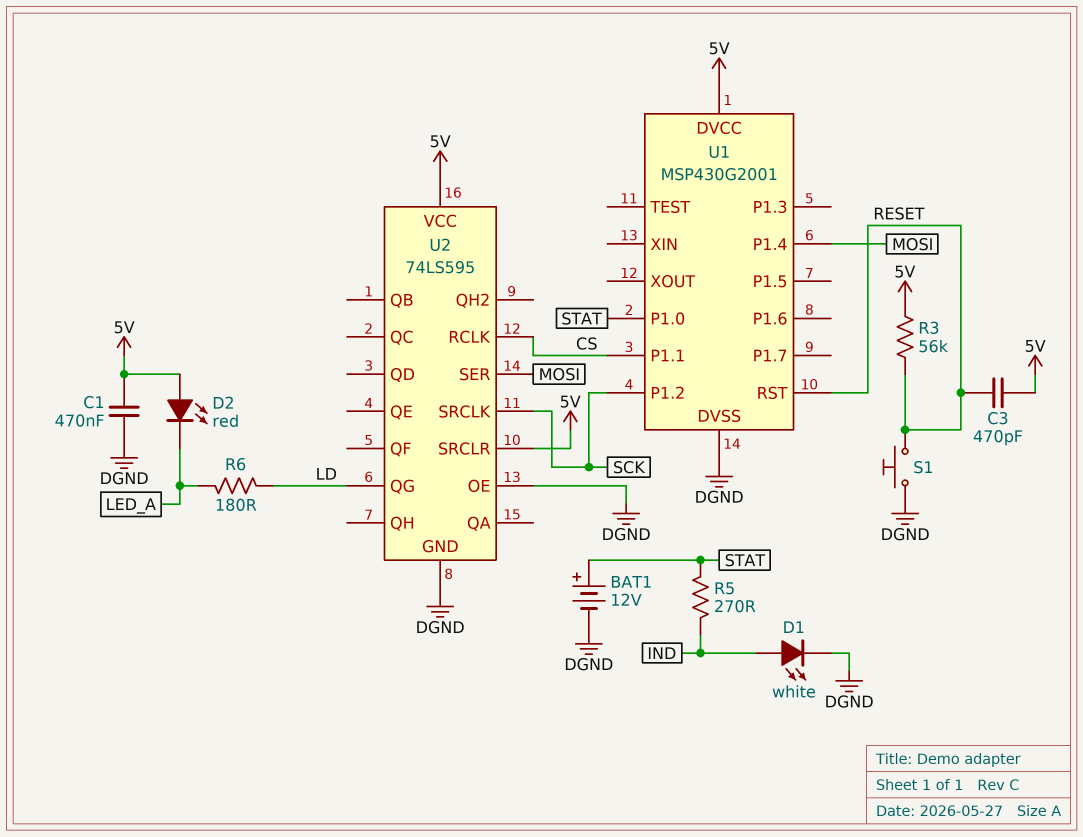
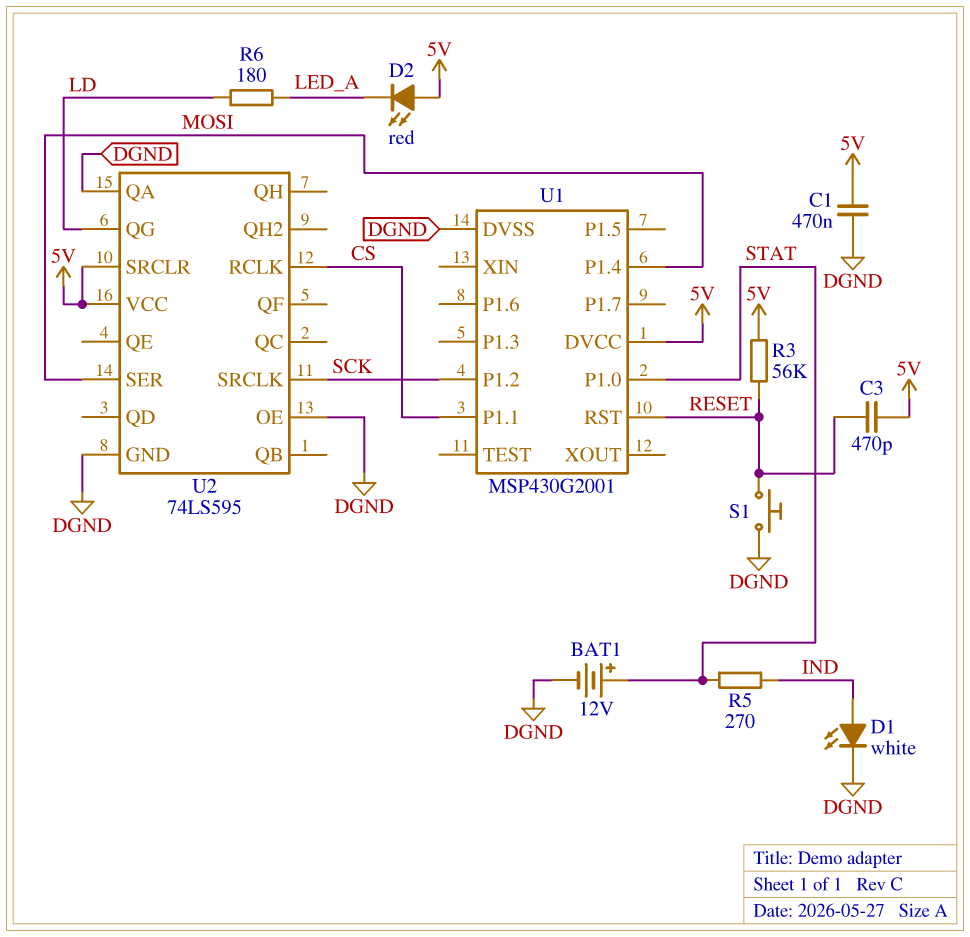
U2 pin QA: none -> DGND

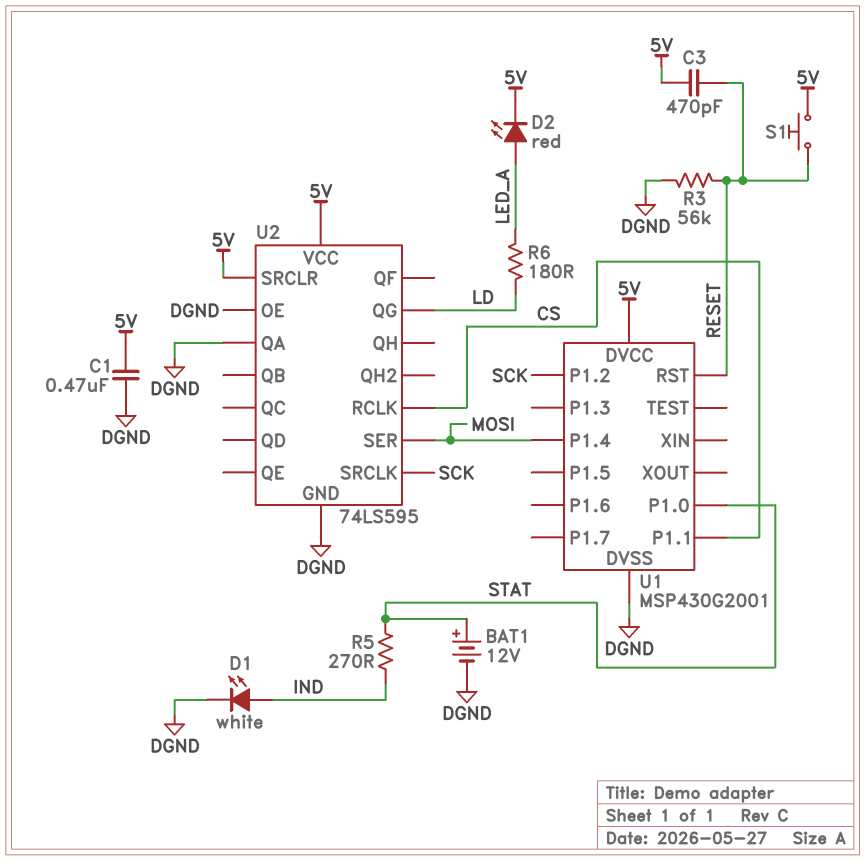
D2: LED red (A 5V, K LED_A) -> LED red (A LED_A, K 5V)
R3: 56k (5V, RESET) -> 56k (DGND, RESET)
S1: button (DGND, RESET) -> button (5V, RESET)

